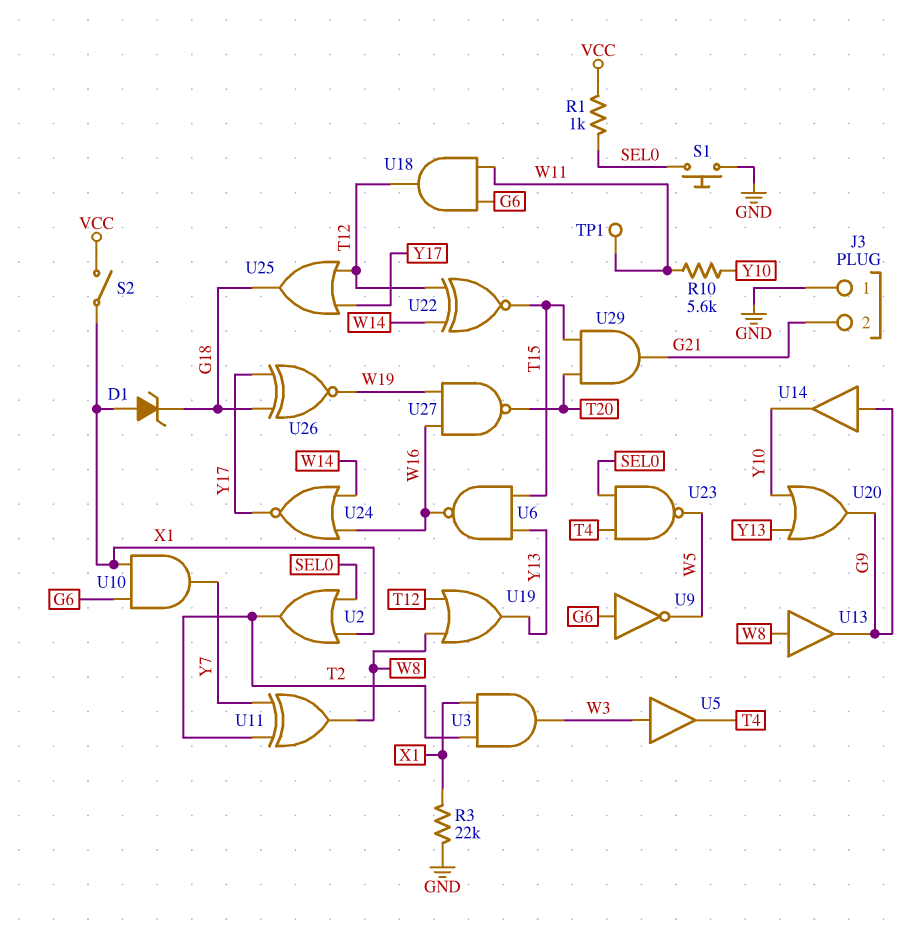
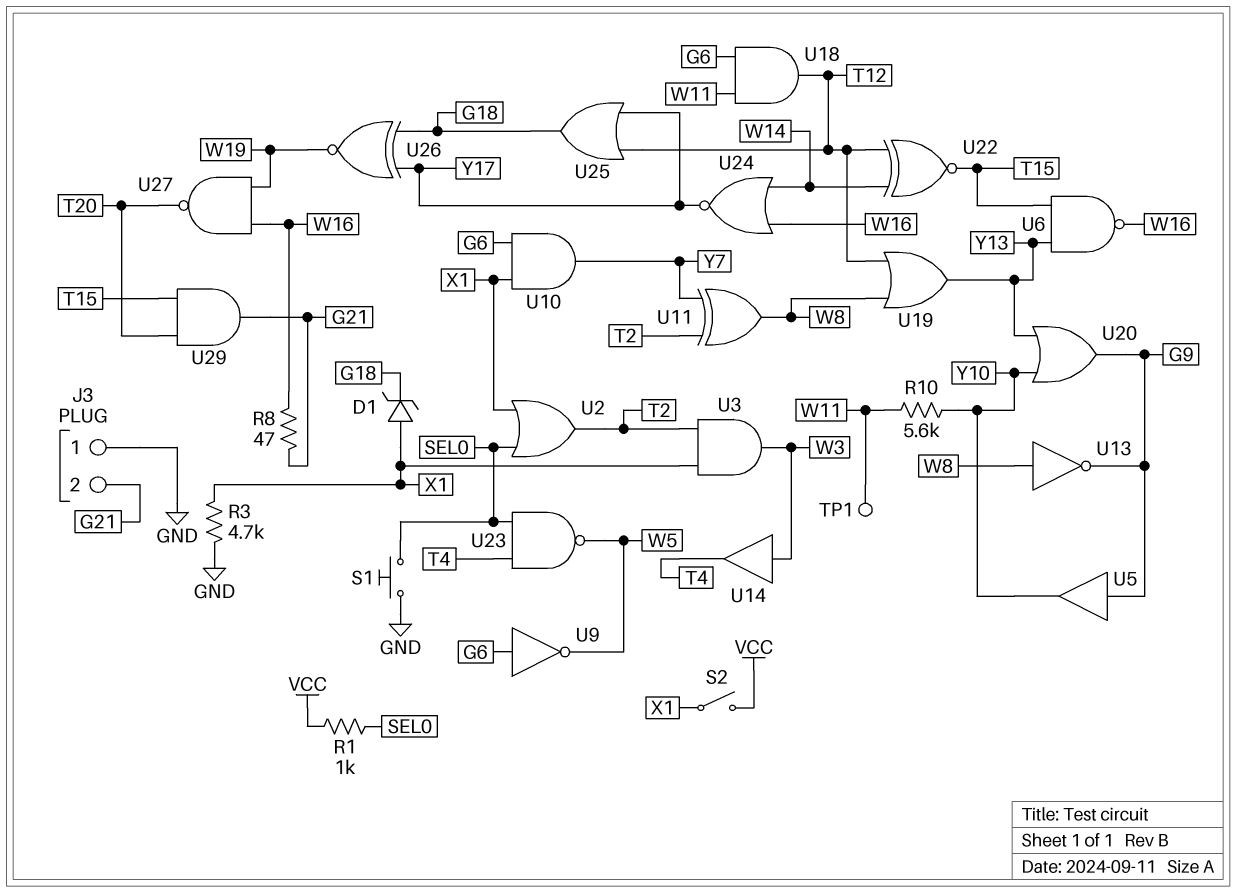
R3: 22k (GND, X1) -> 4.7k (GND, X1)
R8: none -> 47 (G21, W16)
U5: buffer (in W3, out T4) -> buffer (in G9, out Y10)
U13: buffer (in W8, out G9) -> NOT (in W8, out G9)
U14: buffer (in G9, out Y10) -> buffer (in W3, out T4)

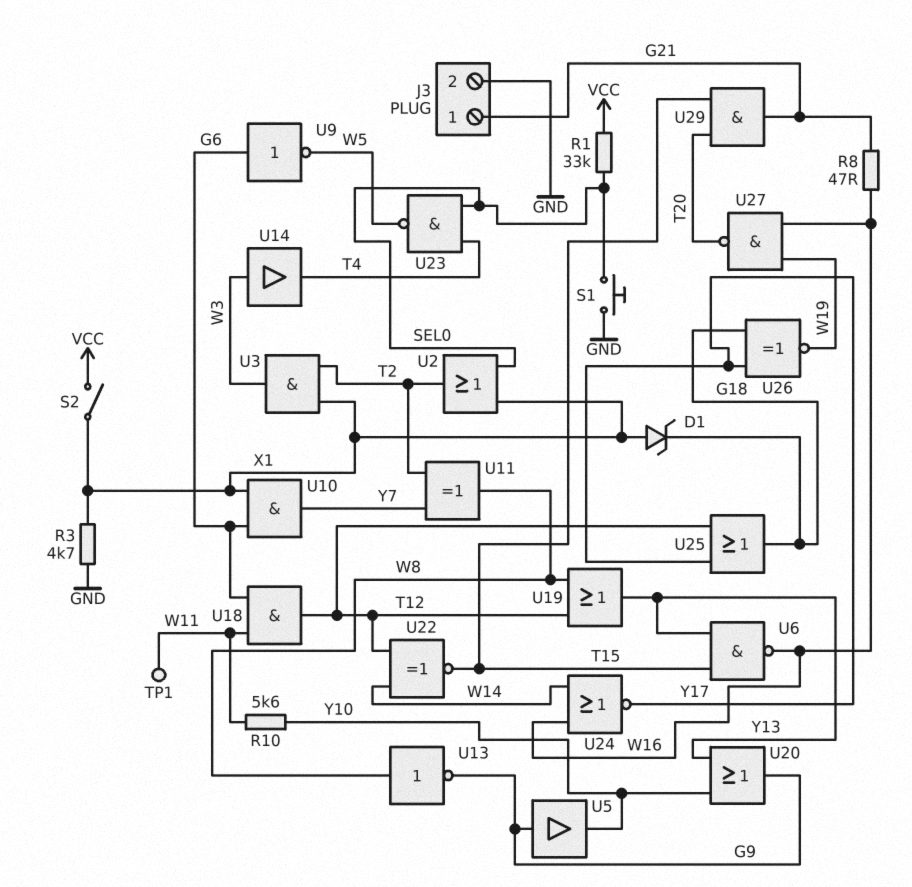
J3 pin 1: GND -> G21
J3 pin 2: G21 -> GND
R1: 1k (SEL0, VCC) -> 33k (SEL0, VCC)

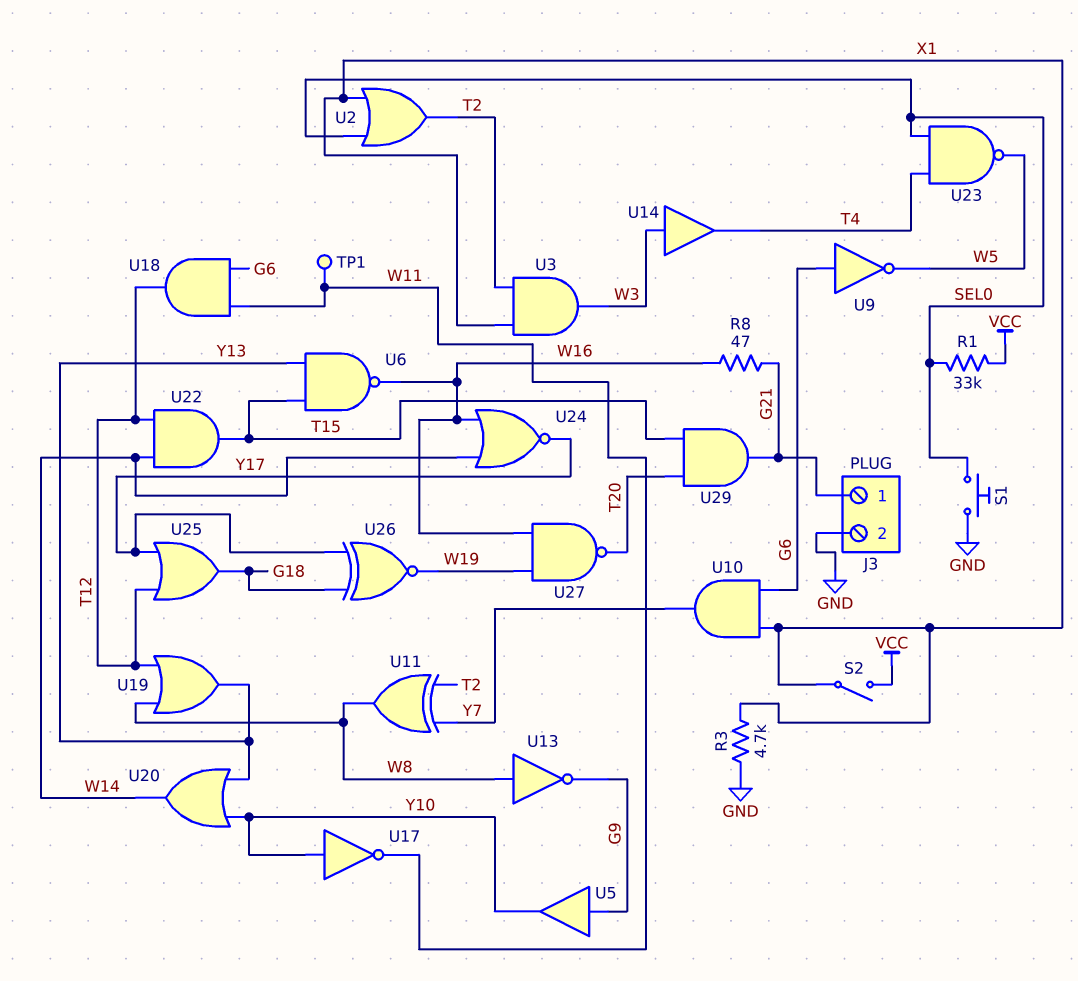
D1: zener (A X1, K G18) -> none
R10: 5.6k (W11, Y10) -> none
U17: none -> NOT (in Y10, out W11)
U20: OR (in Y10, in Y13, out G9) -> OR (in Y10, in Y13, out W14)
U22: XNOR (in T12, in W14, out T15) -> AND (in T12, in W14, out T15)

